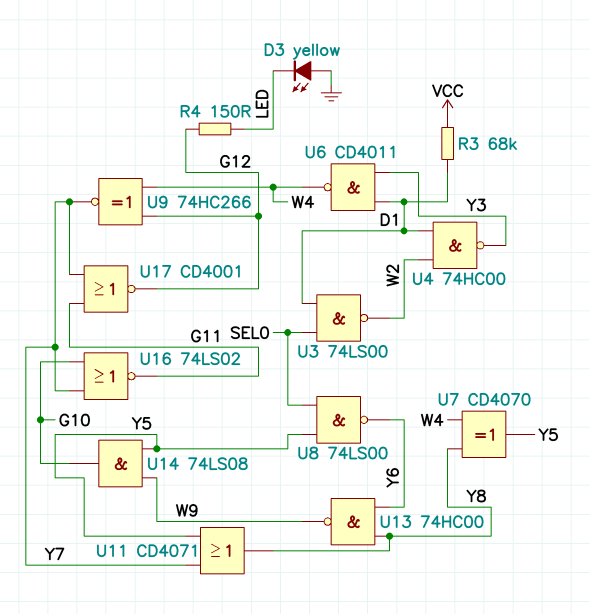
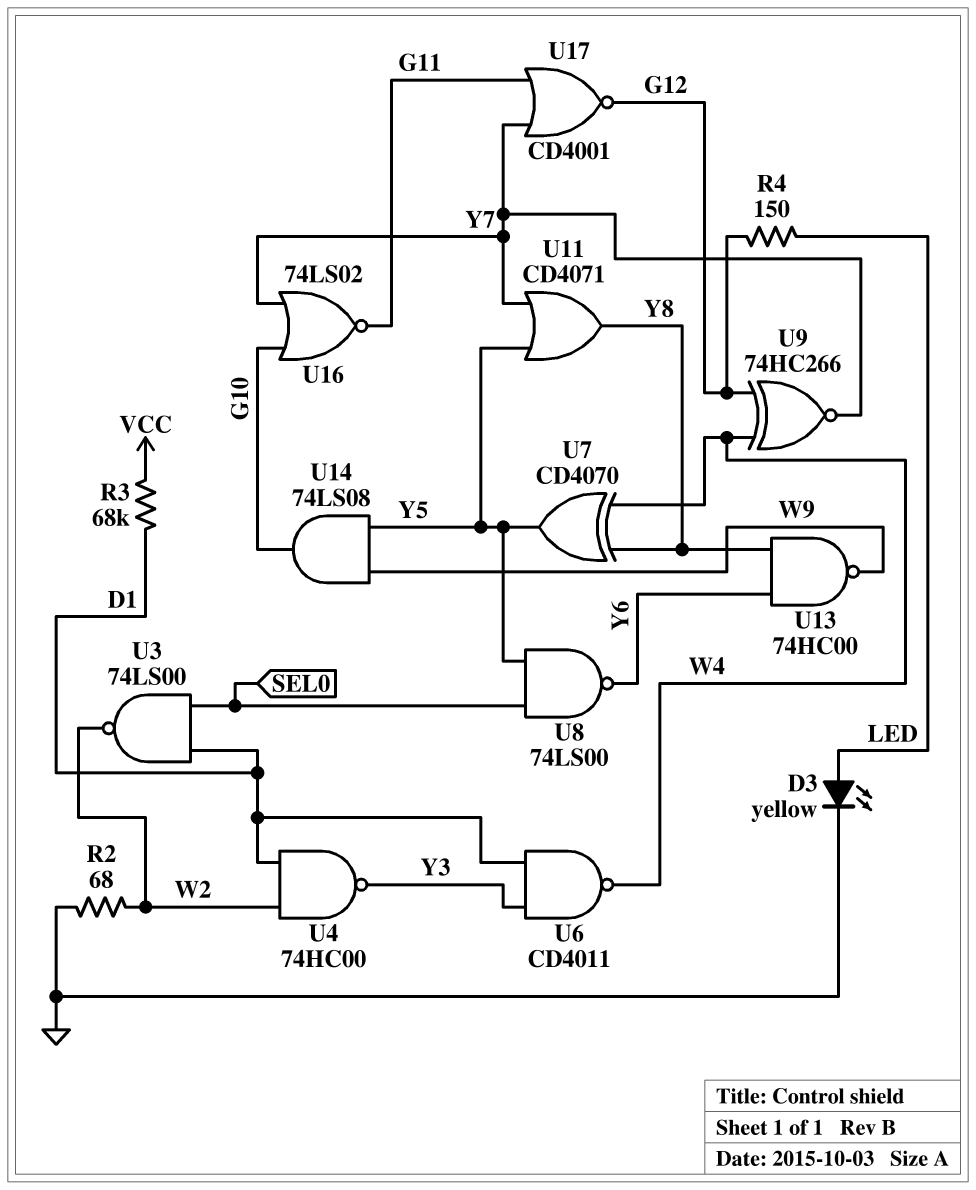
D3: LED yellow (A GND, K LED) -> LED yellow (A LED, K GND)
R2: none -> 68 (GND, W2)

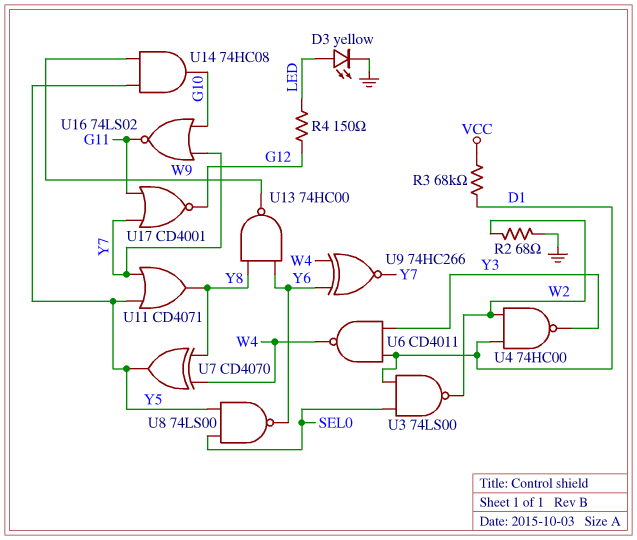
U9: XNOR 74HC266 (in G12, in W4, out Y7) -> XNOR 74HC266 (in W4, in Y6, out Y7)
U14: AND 74LS08 (in W9, in Y5, out G10) -> AND 74HC08 (in W9, in Y5, out G10)

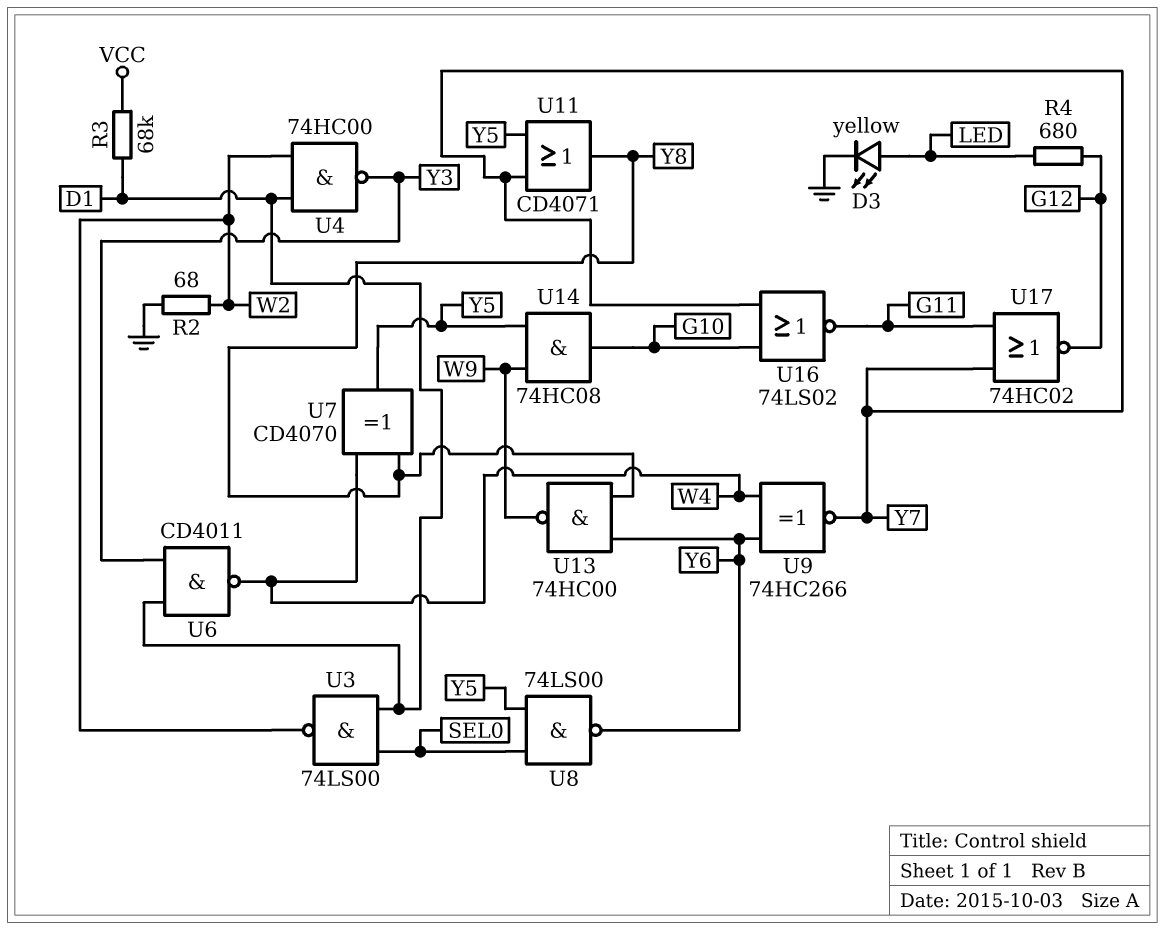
R4: 150 (G12, LED) -> 680 (G12, LED)
U17: NOR CD4001 (in G11, in Y7, out G12) -> NOR 74HC02 (in G11, in Y7, out G12)

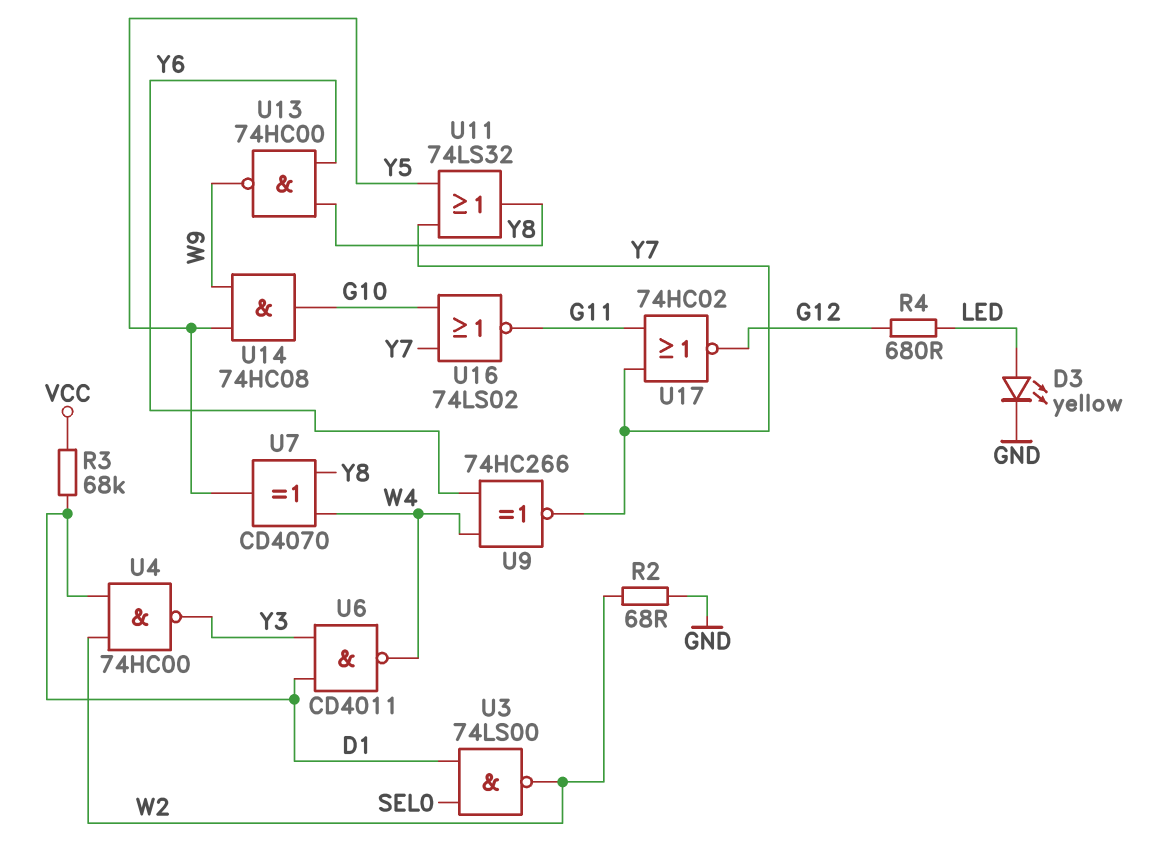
U8: NAND 74LS00 (in SEL0, in Y5, out Y6) -> none
U11: OR CD4071 (in Y5, in Y7, out Y8) -> OR 74LS32 (in Y5, in Y7, out Y8)

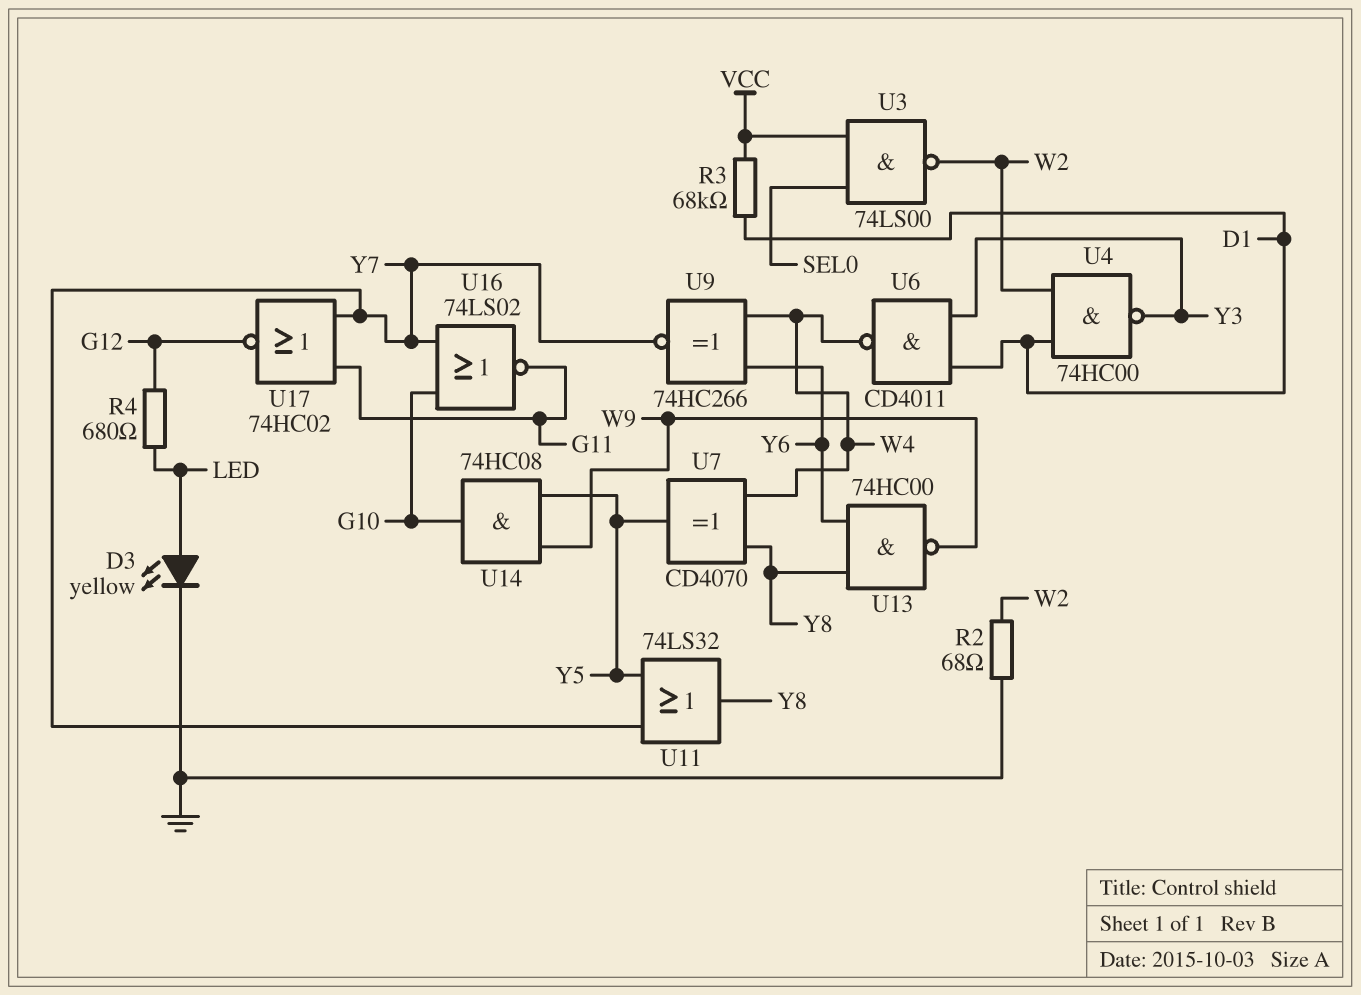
U3: NAND 74LS00 (in D1, in SEL0, out W2) -> NAND 74LS00 (in SEL0, in VCC, out W2)

